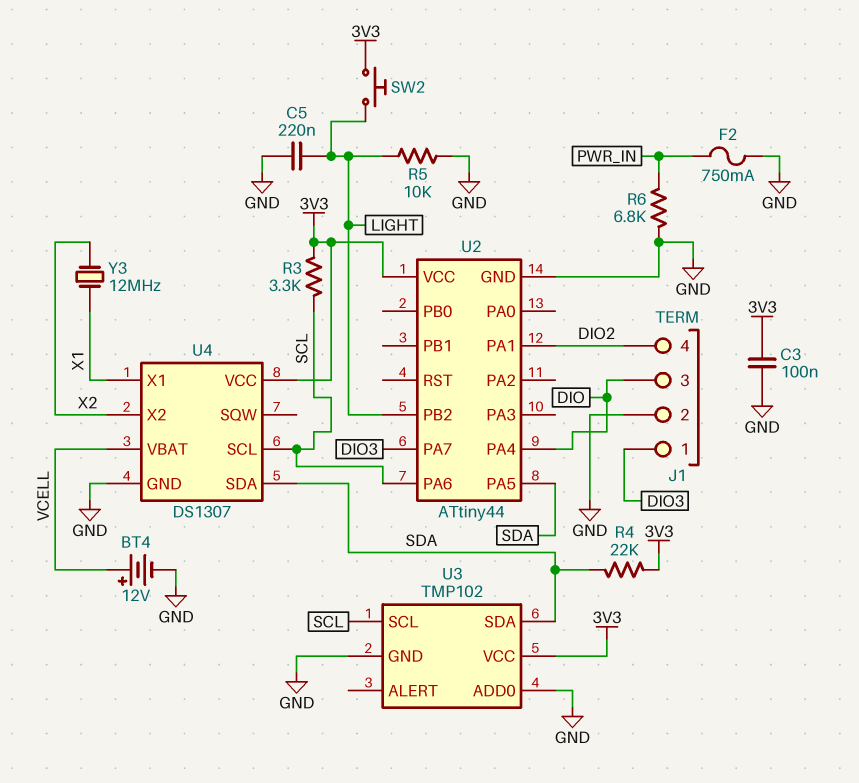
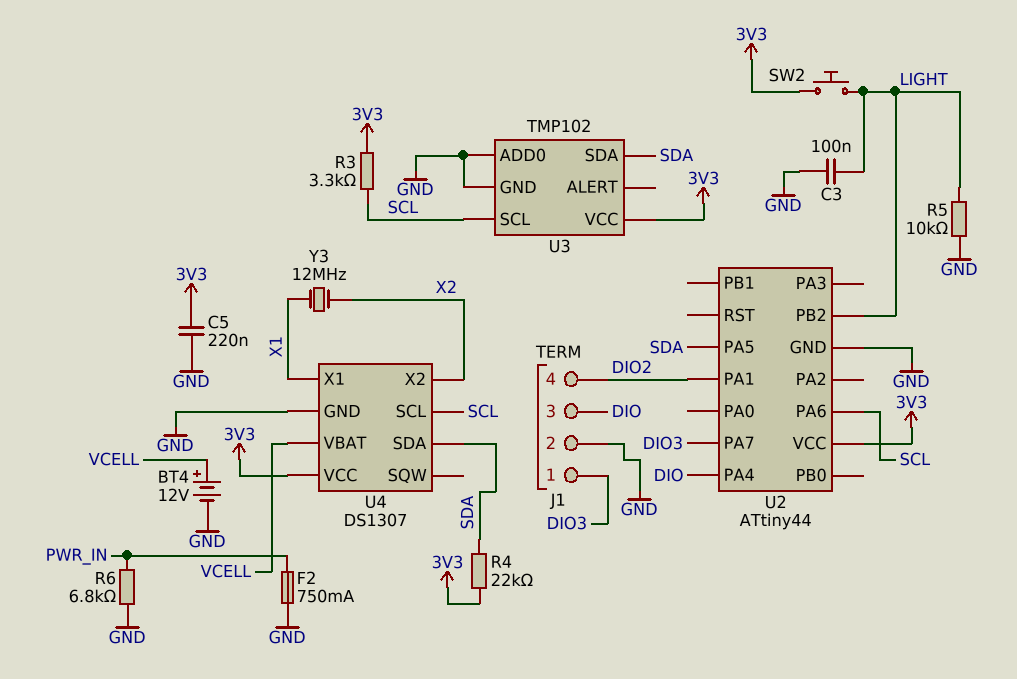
C3: 100nF (3V3, GND) -> 100nF (GND, LIGHT)
C5: 220nF (GND, LIGHT) -> 220nF (3V3, GND)

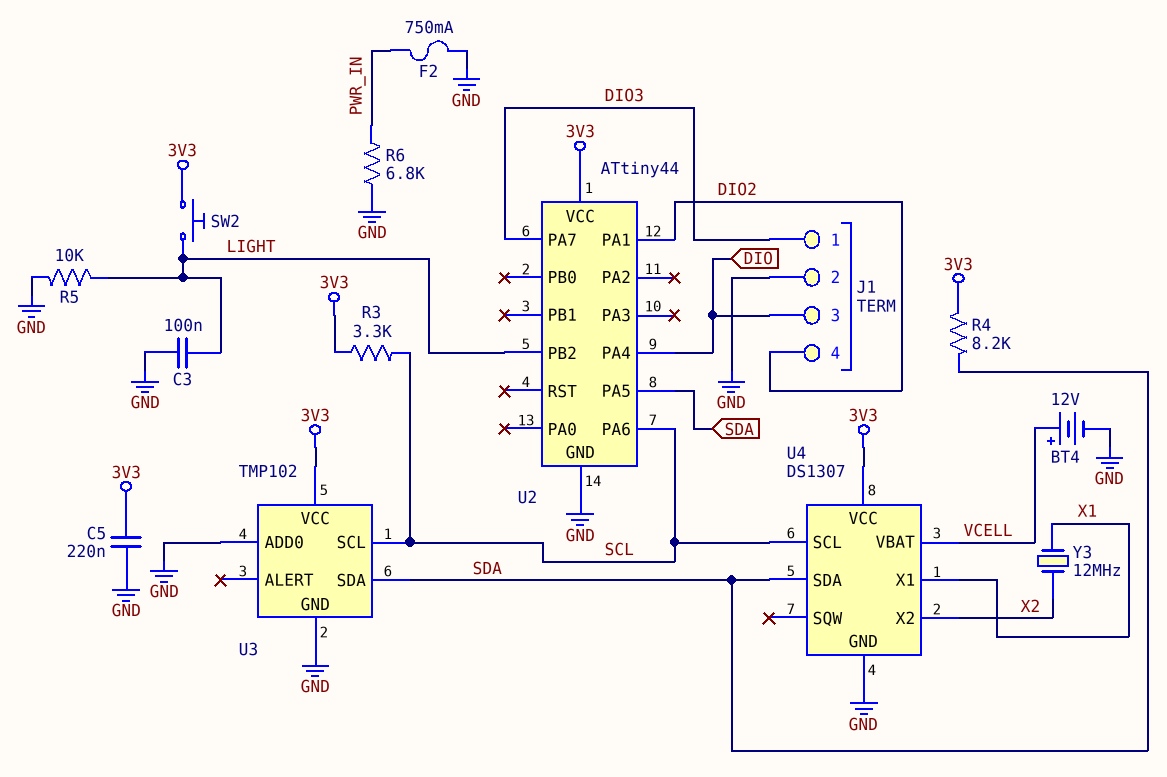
R4: 22k (3V3, SDA) -> 8.2k (3V3, SDA)

